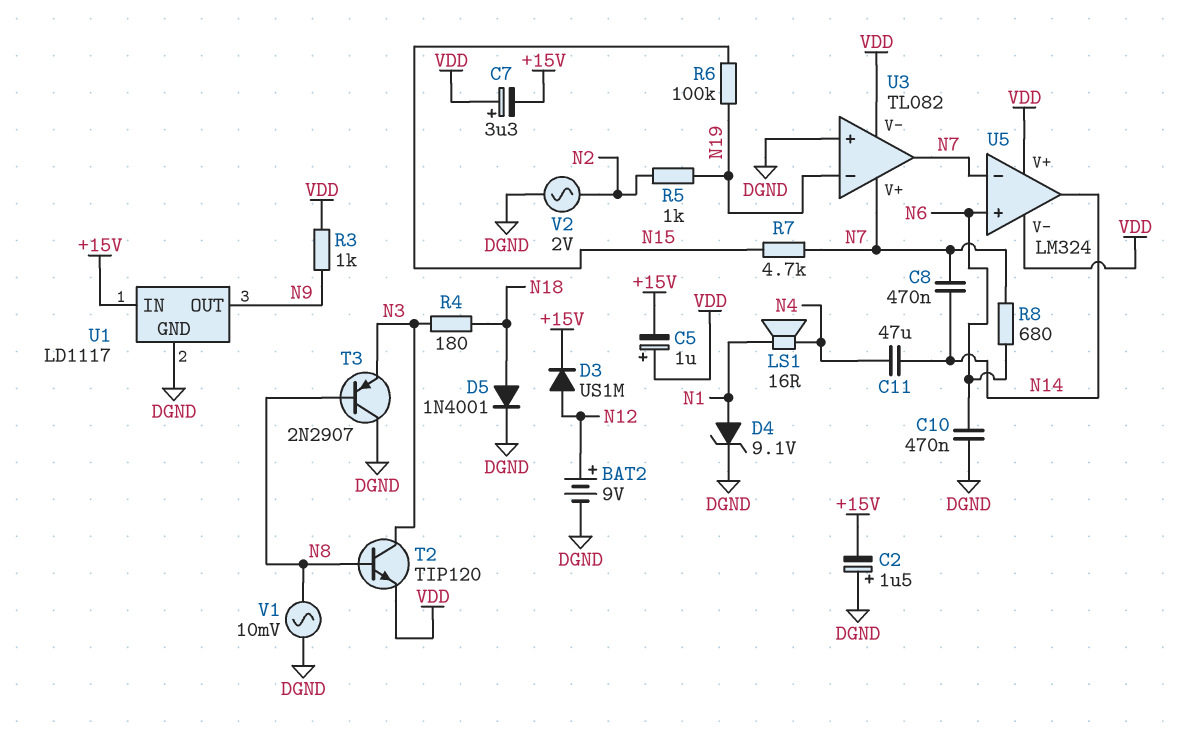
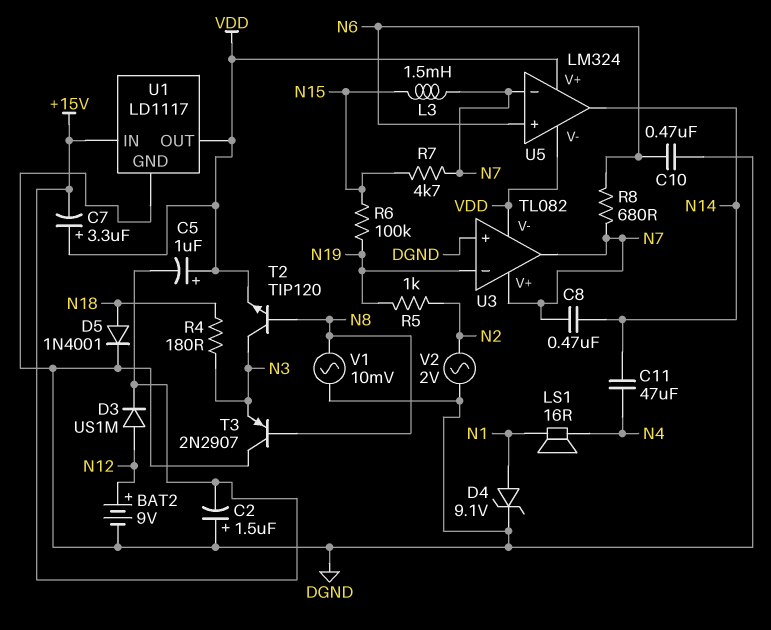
L3: none -> 1.5mH (N7, N15)
R3: 1k (N9, VDD) -> none
U1 pin OUT: N9 -> VDD

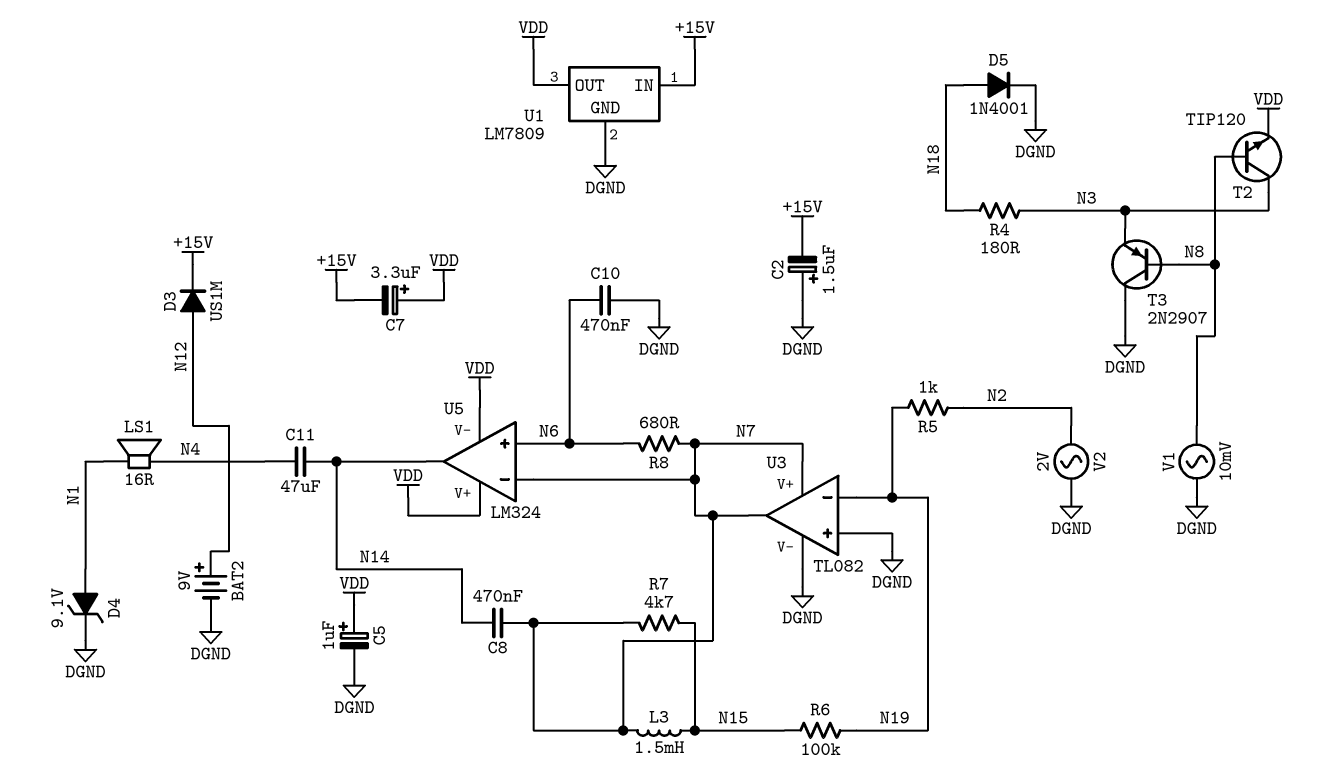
C5: 1uF (plus VDD, minus +15V) -> 1uF (plus VDD, minus DGND)
U1: LD1117 -> LM7809
U3 pin V-: VDD -> DGND

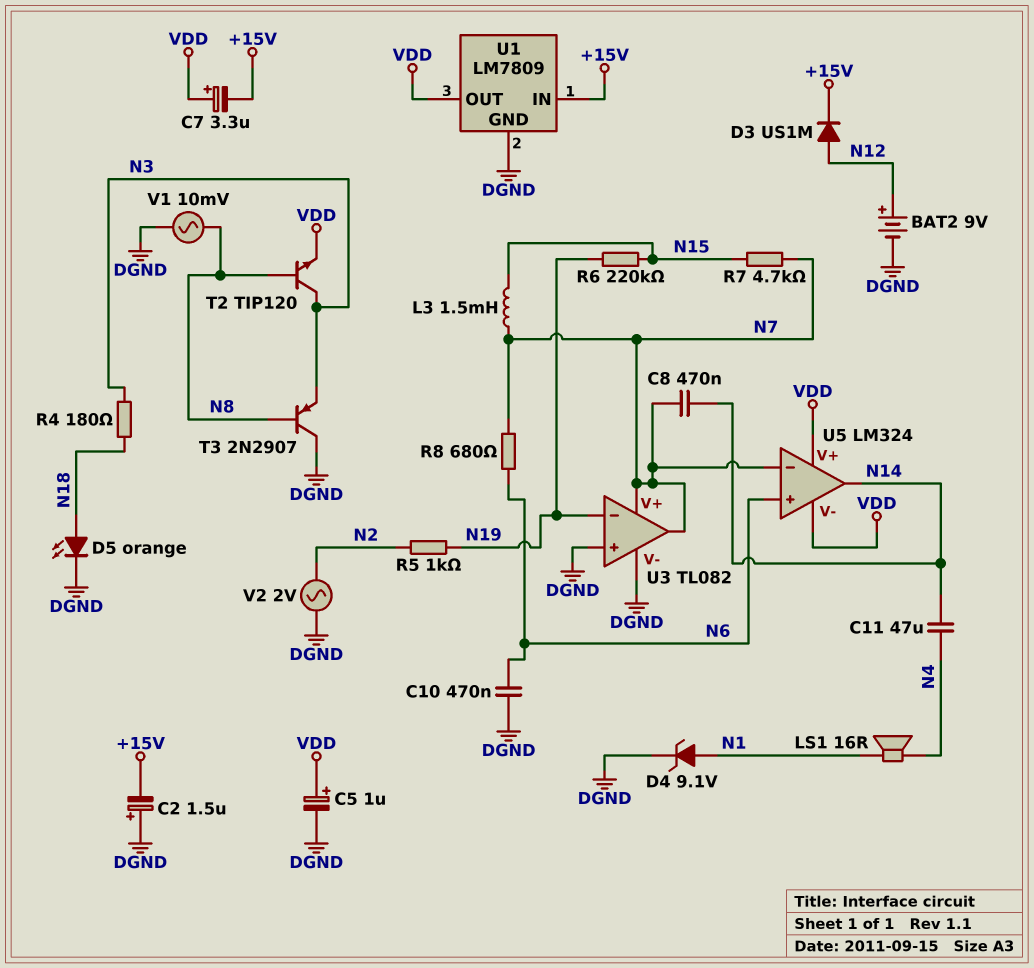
D5: diode 1N4001 (A N18, K DGND) -> LED orange (A N18, K DGND)
R6: 100k (N15, N19) -> 220k (N15, N19)

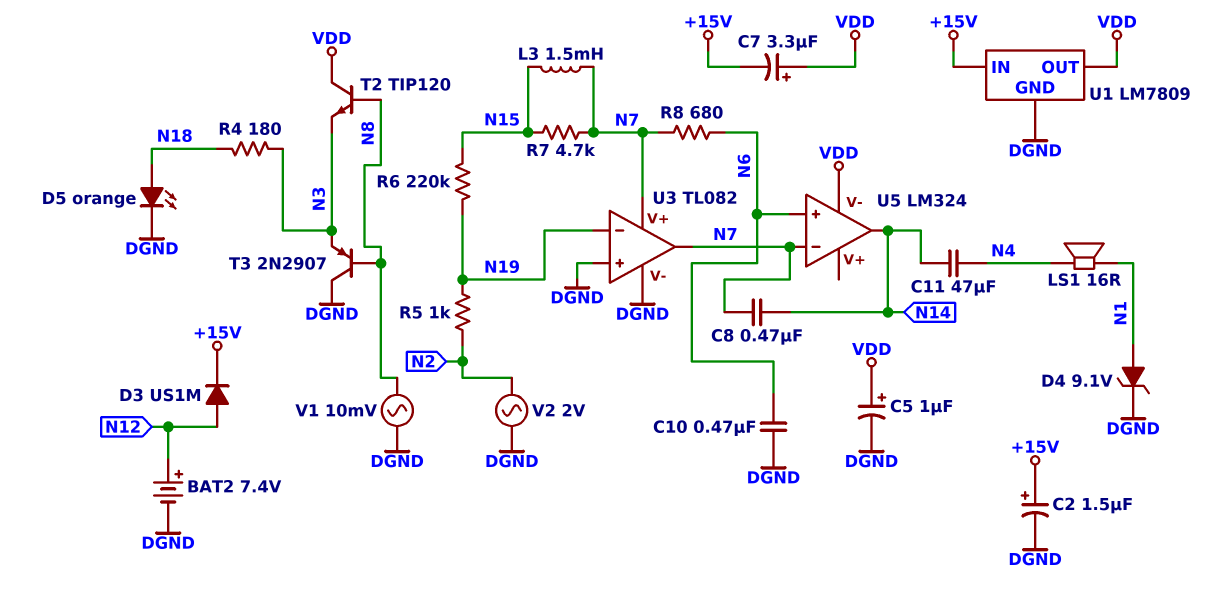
BAT2: 9V (plus N12, minus DGND) -> 7.4V (plus N12, minus DGND)
C2: 1.5uF (plus DGND, minus +15V) -> 1.5uF (plus +15V, minus DGND)
T2: NPN TIP120 (B N8, C N3, E VDD) -> NPN TIP120 (B N8, C VDD, E N3)
U5 pin V+: VDD -> none

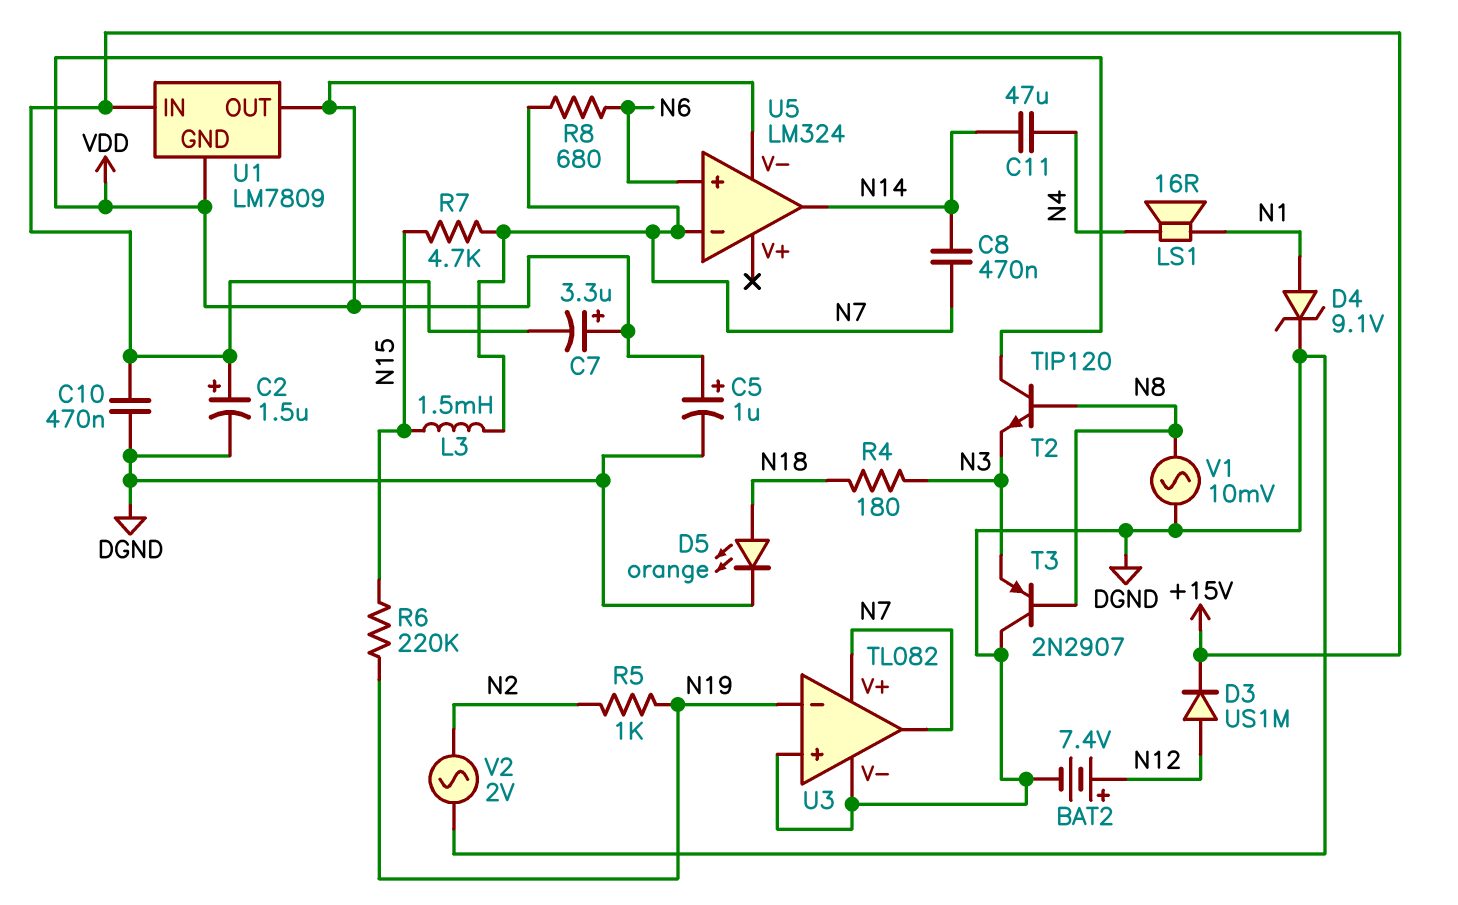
C10: 470nF (DGND, N6) -> 470nF (+15V, DGND)
U1 pin GND: DGND -> VDD

